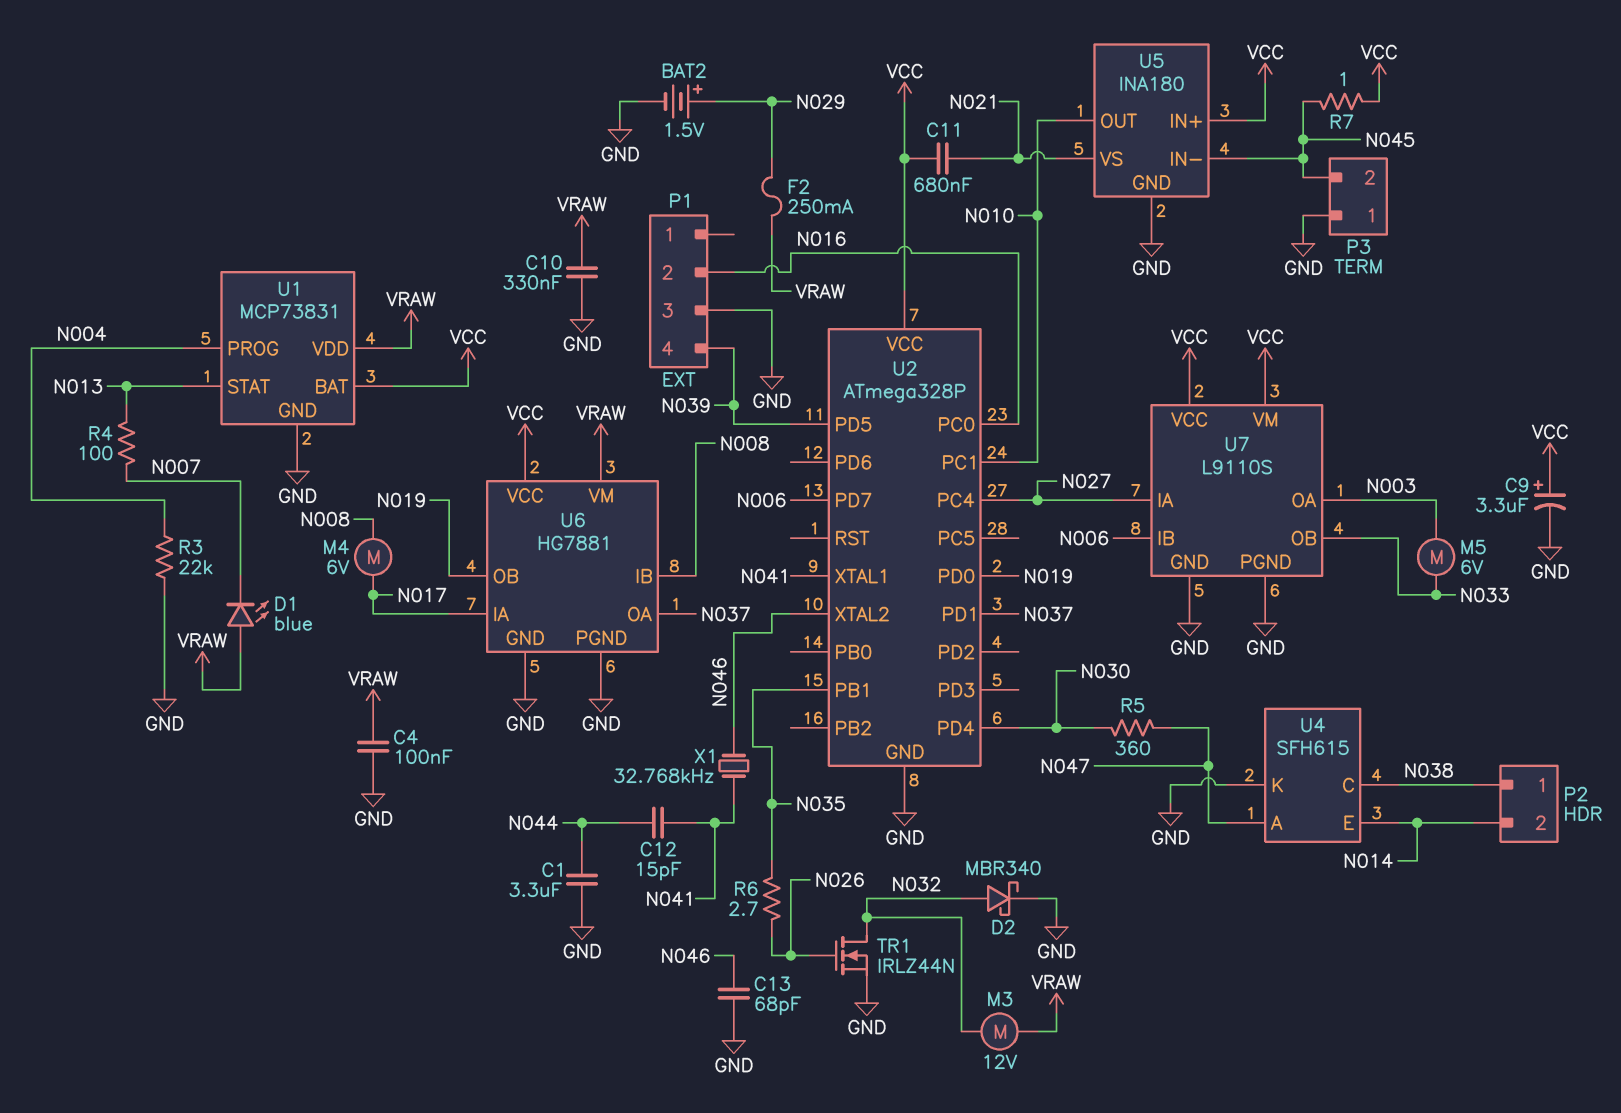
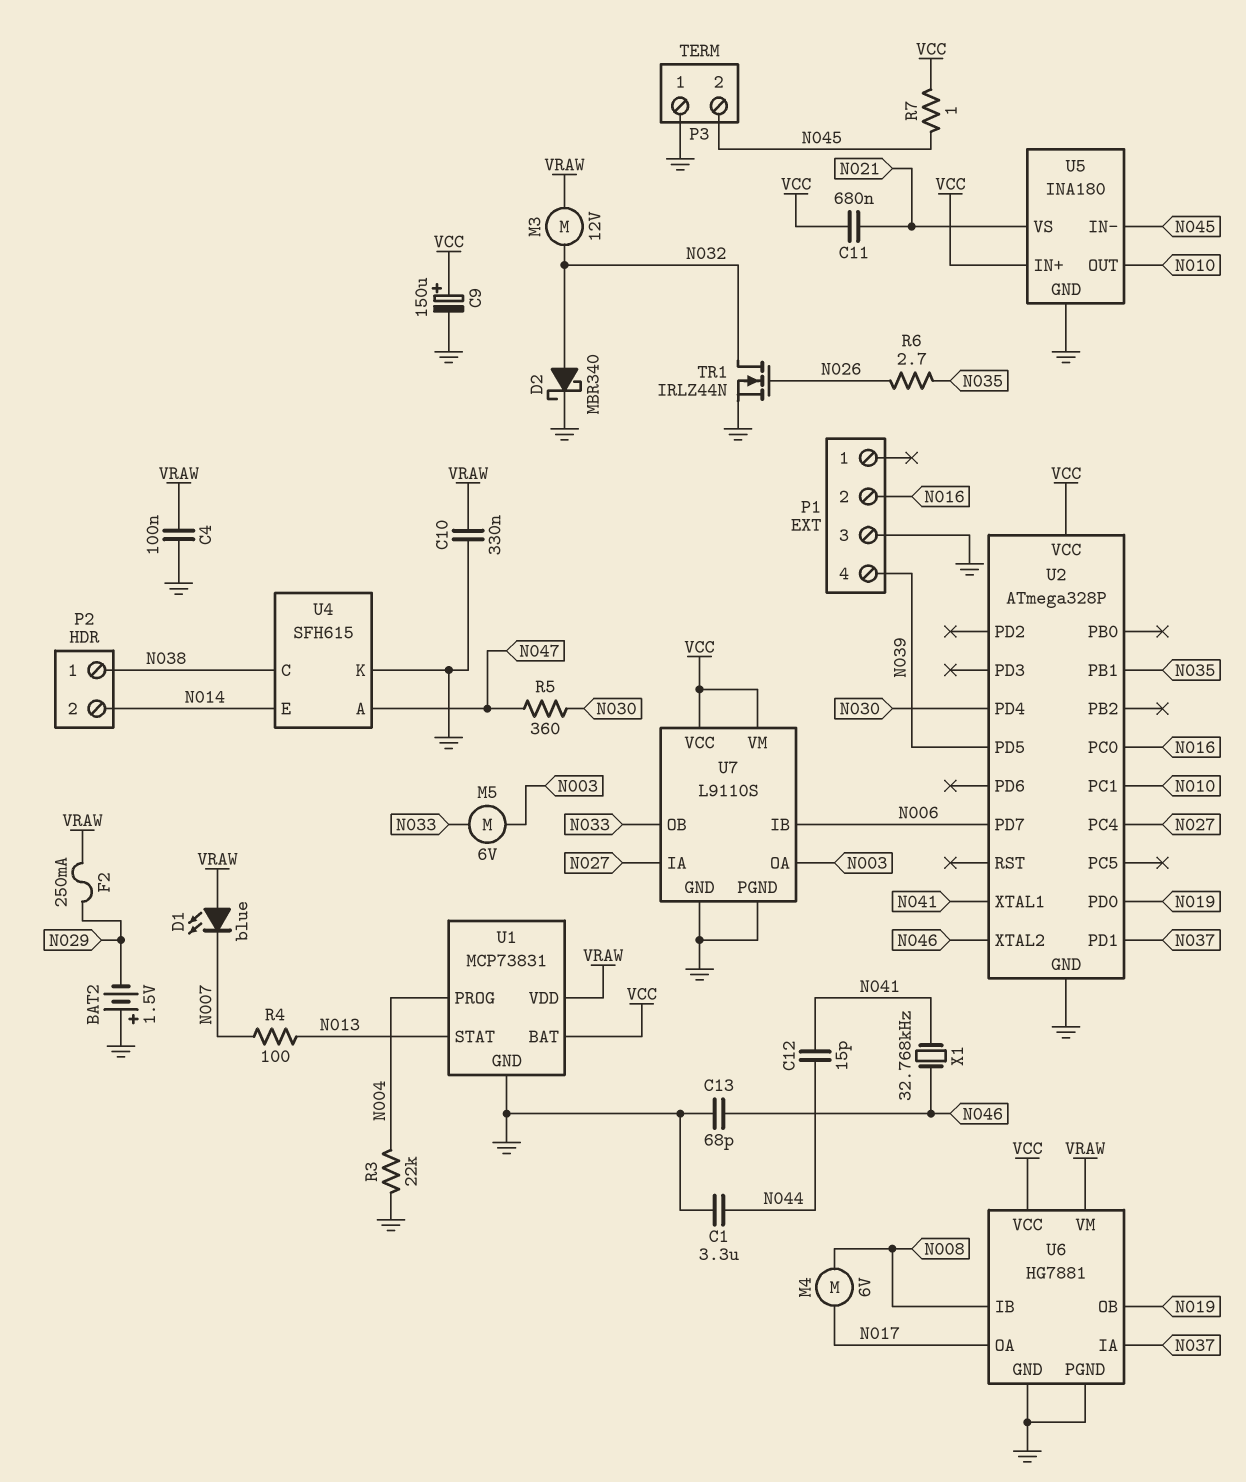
BAT2: 1.5V (plus N029, minus GND) -> 1.5V (plus GND, minus N029)
C9: 3.3uF (plus VCC, minus GND) -> 150uF (plus VCC, minus GND)
U6 pin IA: N017 -> N037
U6 pin OA: N037 -> N017

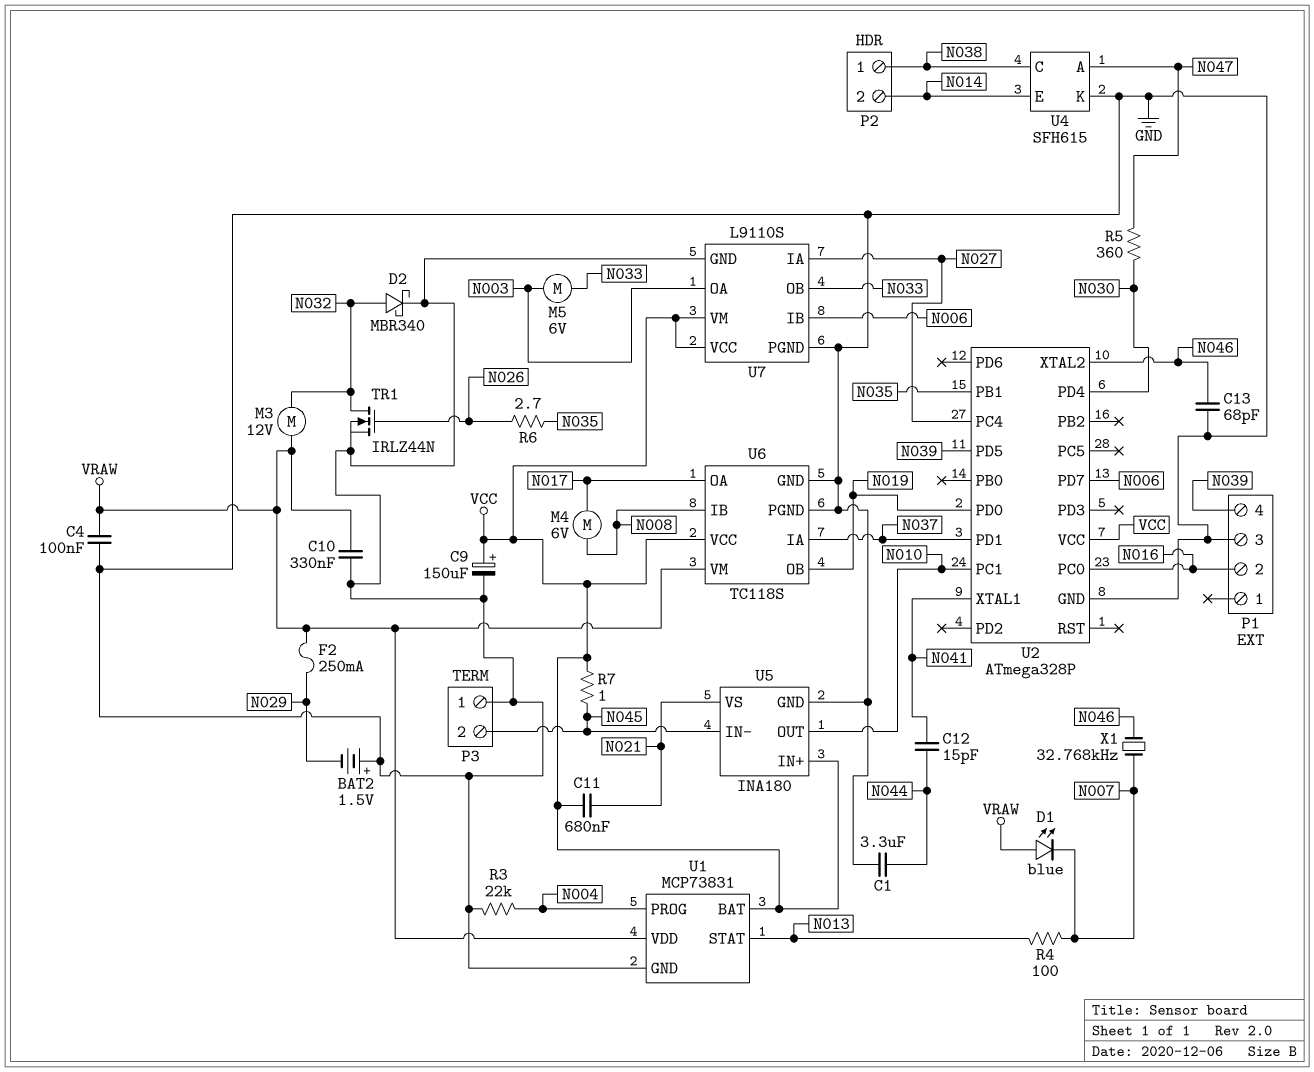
U6: HG7881 -> TC118S
X1: 32.768kHz (N041, N046) -> 32.768kHz (N007, N046)

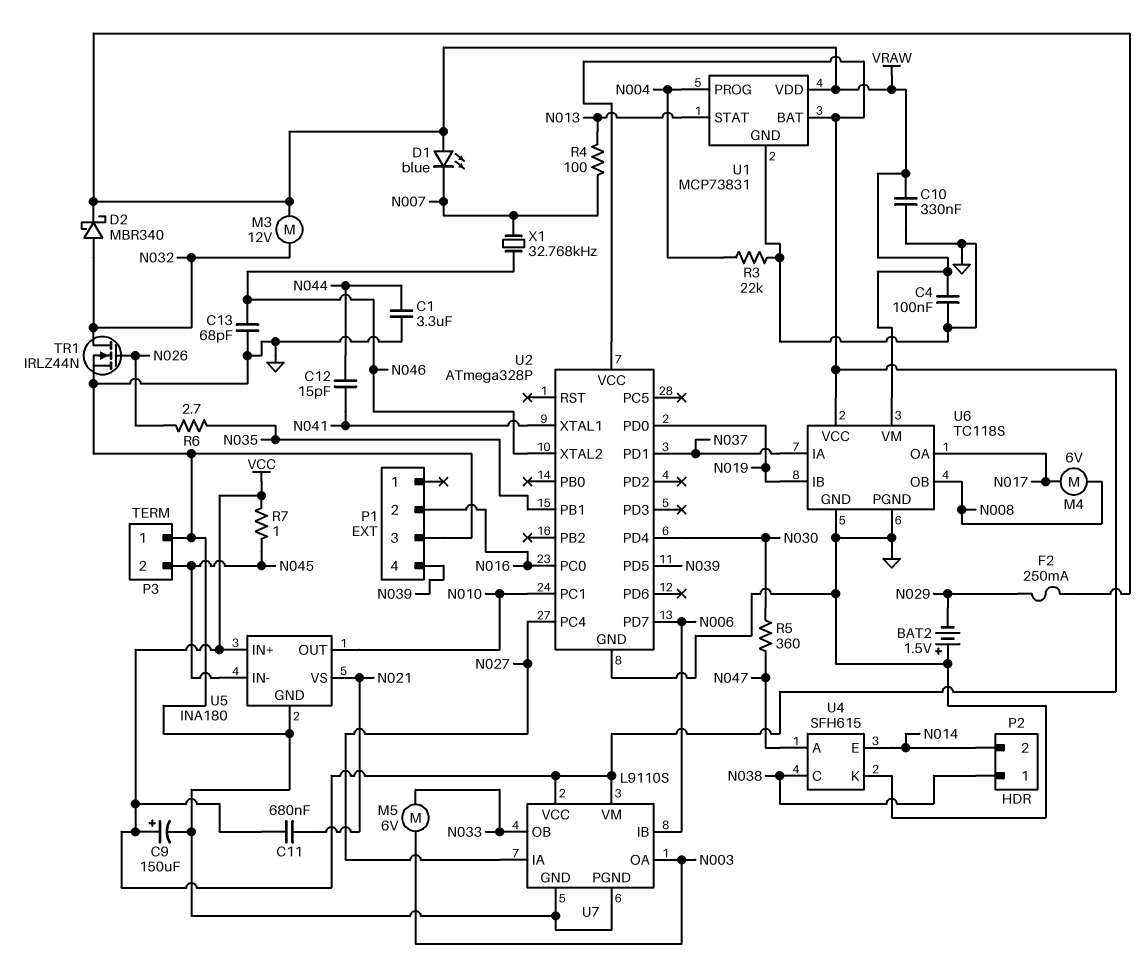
D2: schottky MBR340 (A N032, K GND) -> schottky MBR340 (A N032, K VRAW)
U6 pin IB: N008 -> N019
U6 pin OB: N019 -> N008

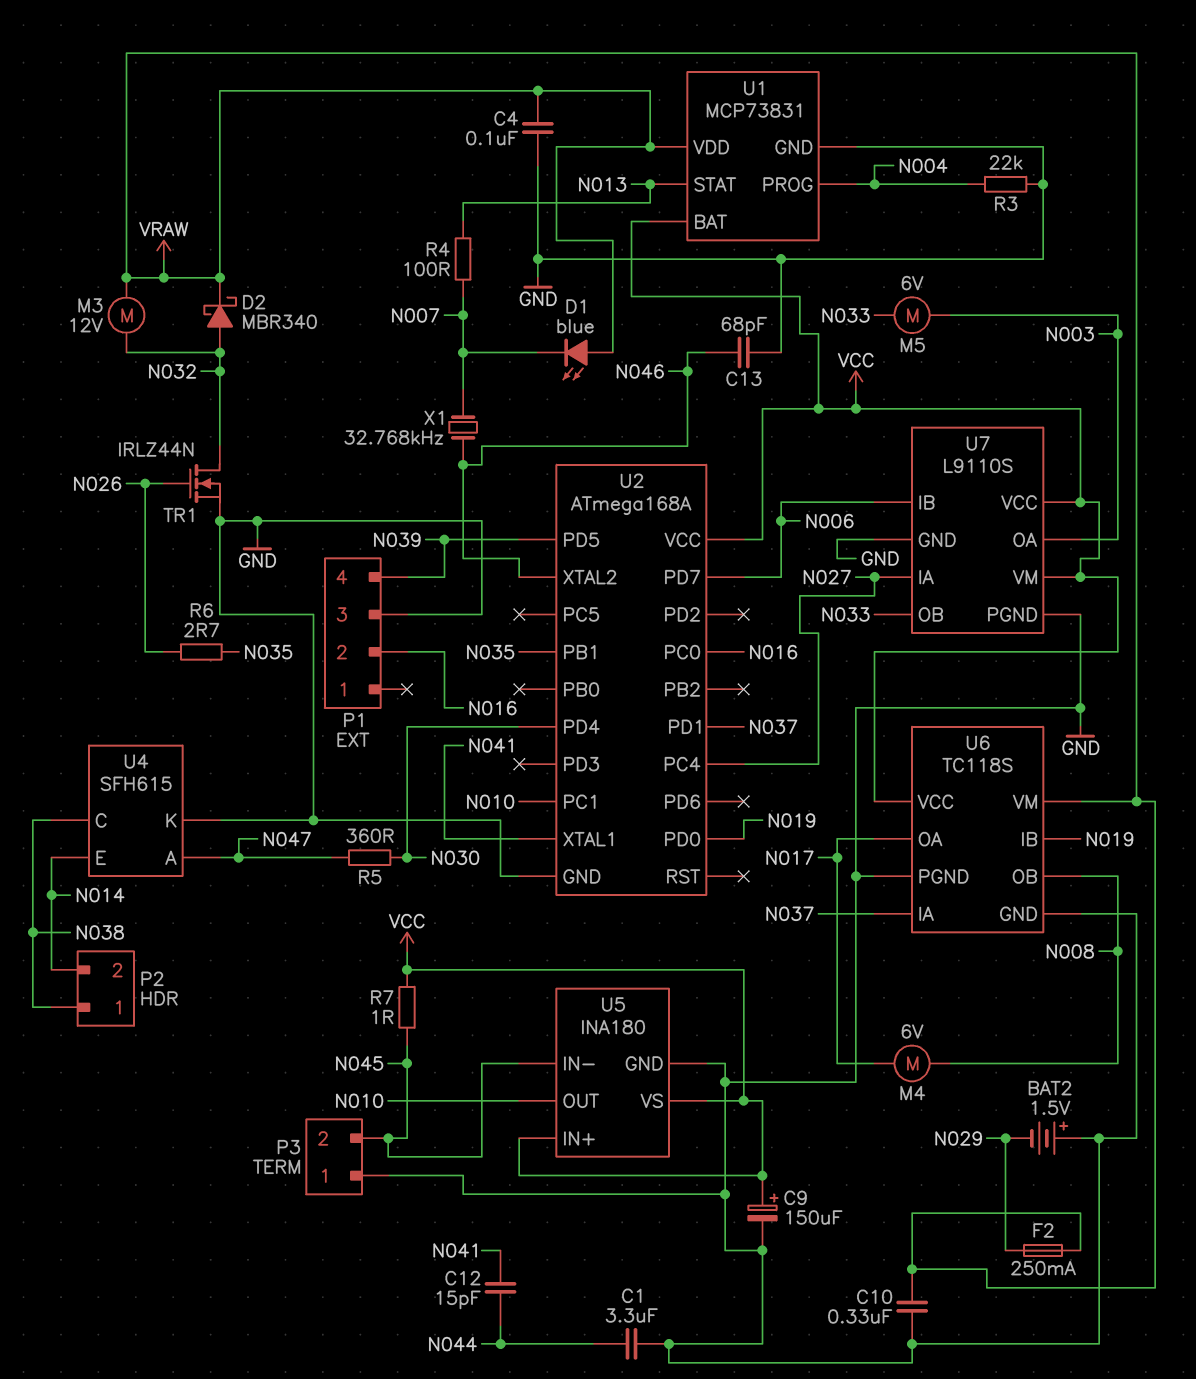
C11: 680nF (N021, VCC) -> none
U2: ATmega328P -> ATmega168A
U5 pin VS: N021 -> VCC

